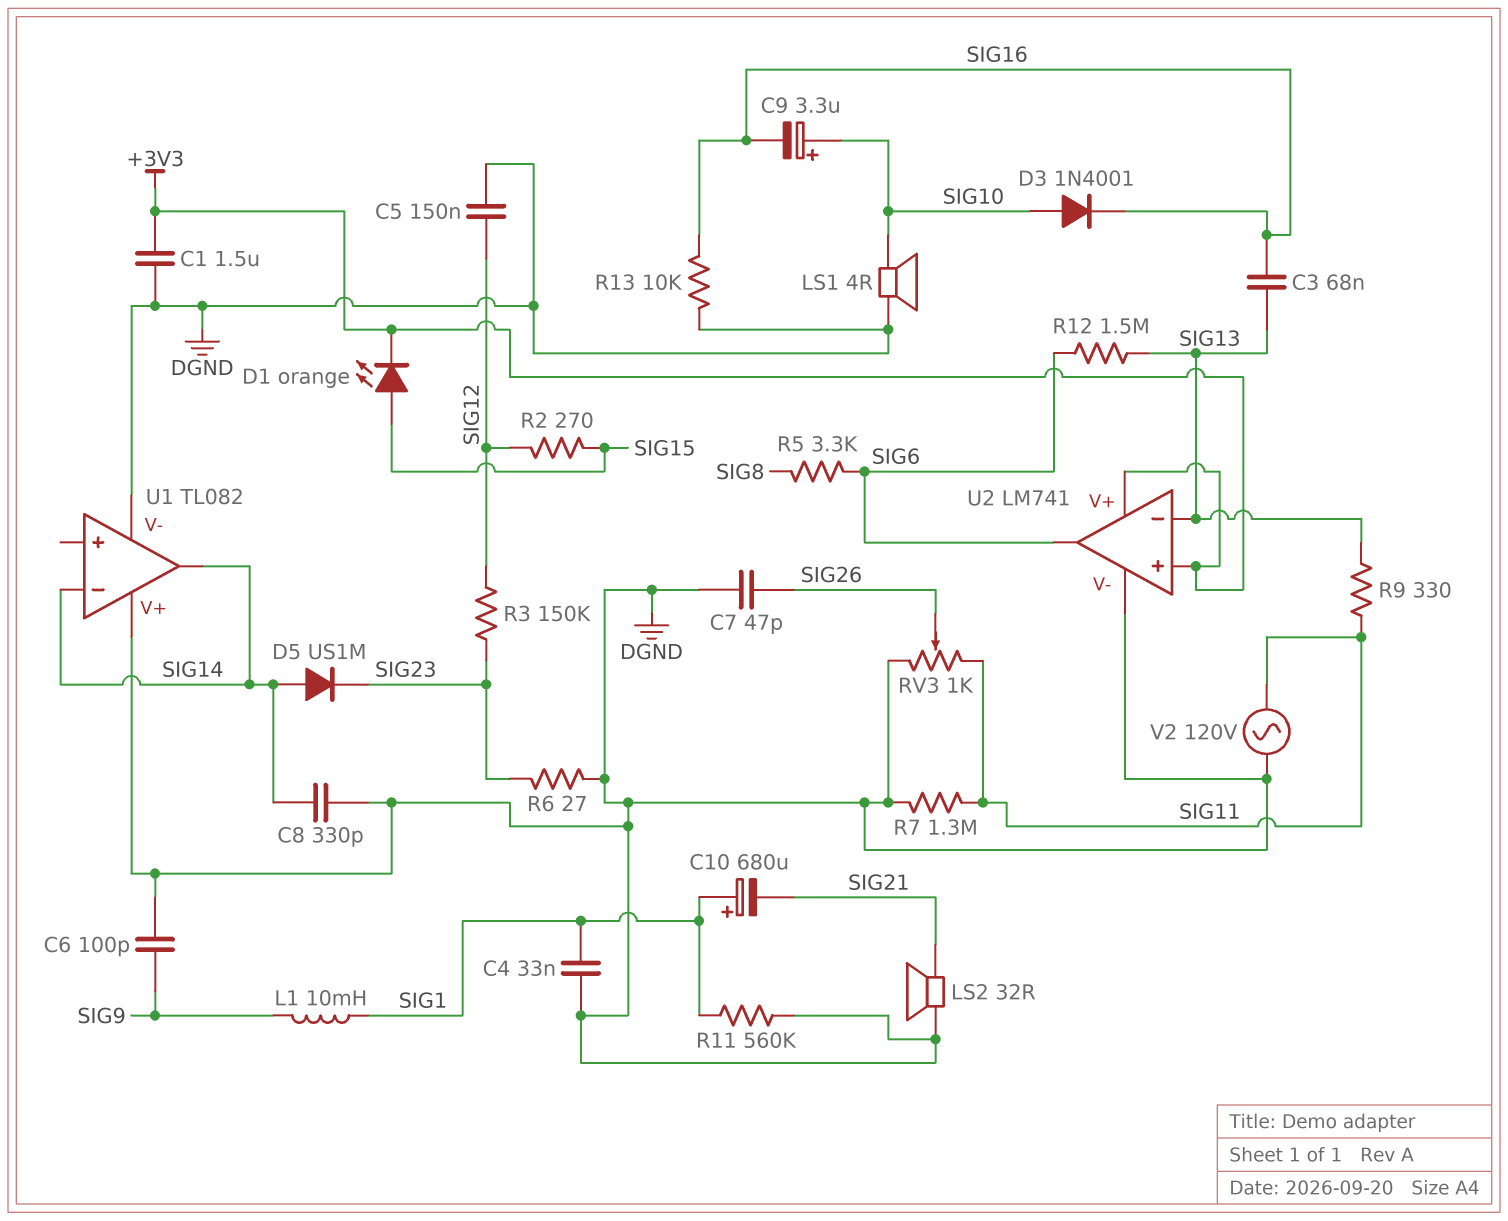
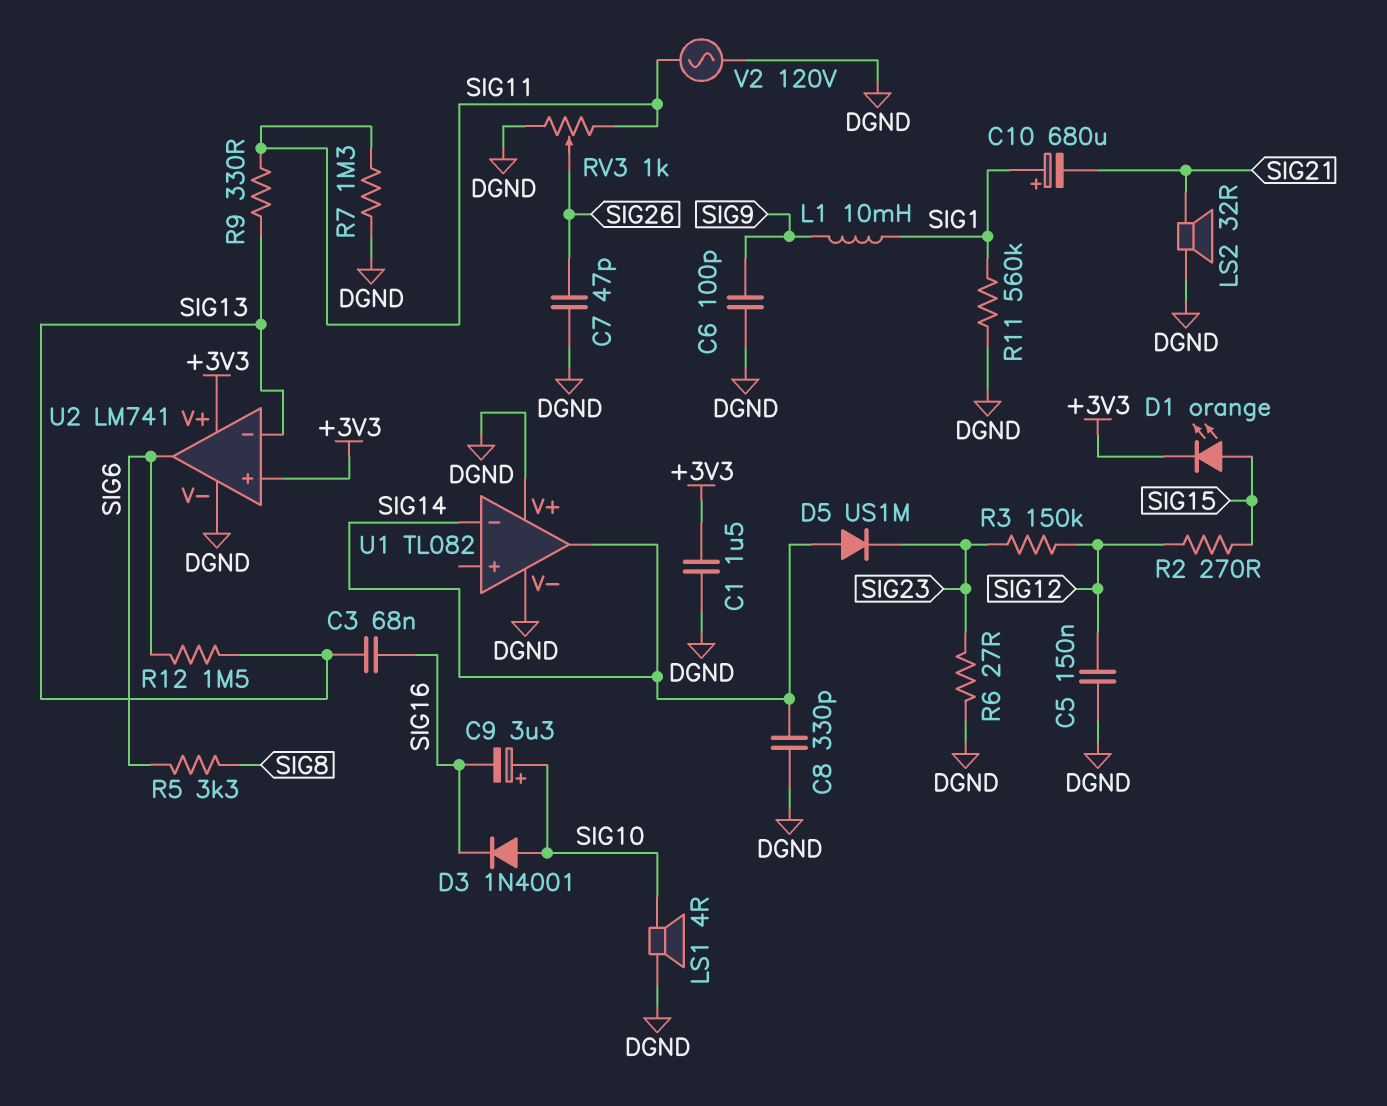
C4: 33nF (DGND, SIG1) -> none
R13: 10k (DGND, SIG16) -> none

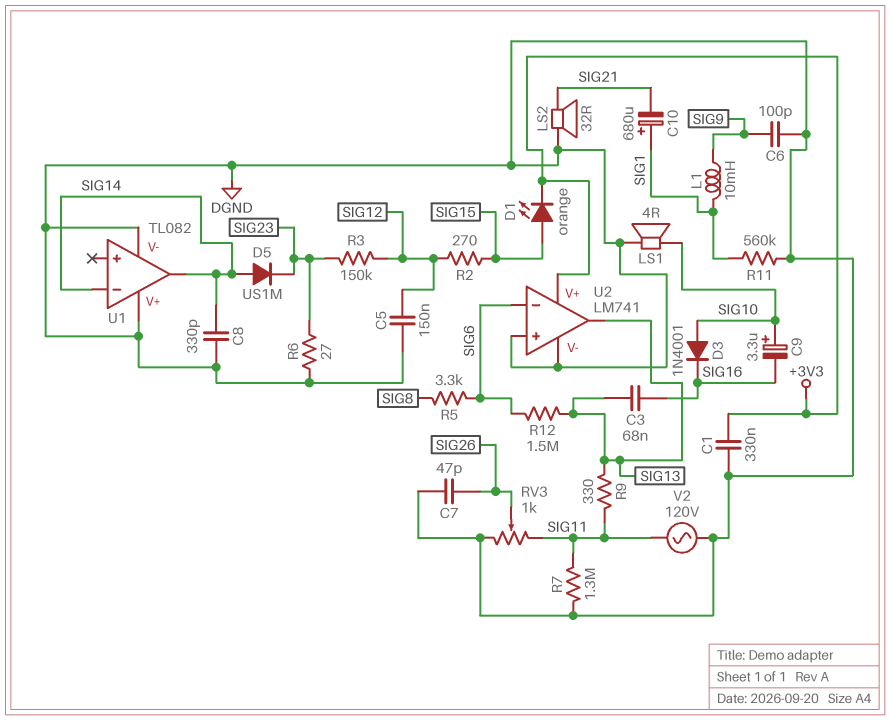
C1: 1.5uF (+3V3, DGND) -> 330nF (+3V3, DGND)
U2 pin in+: +3V3 -> DGND
U2 pin in-: SIG13 -> SIG6
U2 pin out: SIG6 -> SIG13

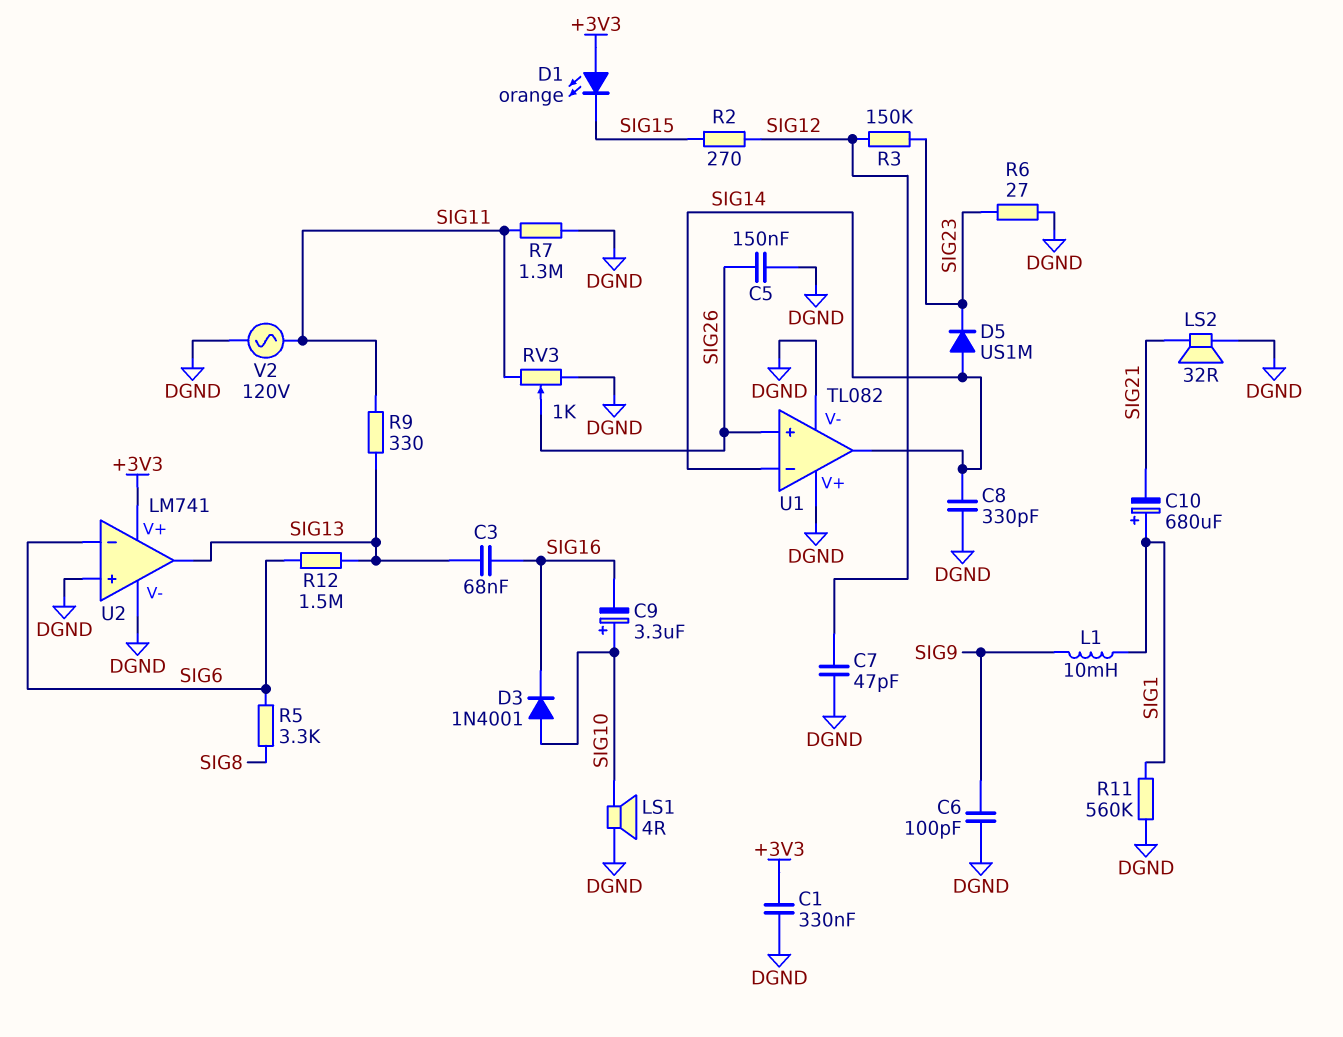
C5: 150nF (DGND, SIG12) -> 150nF (DGND, SIG26)
C7: 47pF (DGND, SIG26) -> 47pF (DGND, SIG12)
D1: LED orange (A SIG15, K +3V3) -> LED orange (A +3V3, K SIG15)
U1 pin in+: none -> SIG26

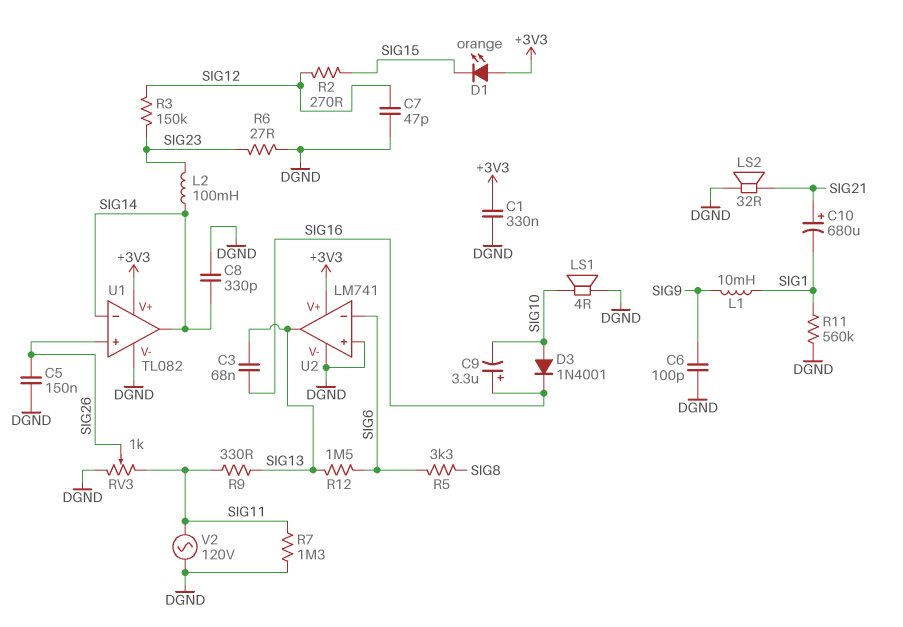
C9: 3.3uF (plus SIG10, minus SIG16) -> 3.3uF (plus SIG16, minus SIG10)
C10: 680uF (plus SIG1, minus SIG21) -> 680uF (plus SIG21, minus SIG1)
D5: diode US1M (A SIG14, K SIG23) -> none
L2: none -> 100mH (SIG14, SIG23)
U1 pin V+: DGND -> +3V3

